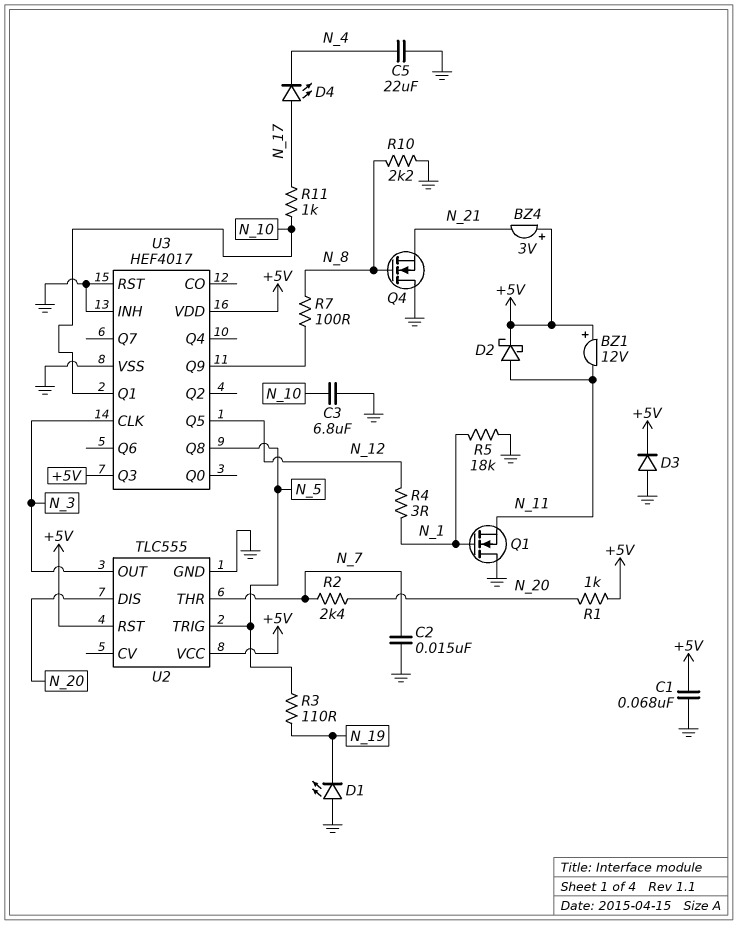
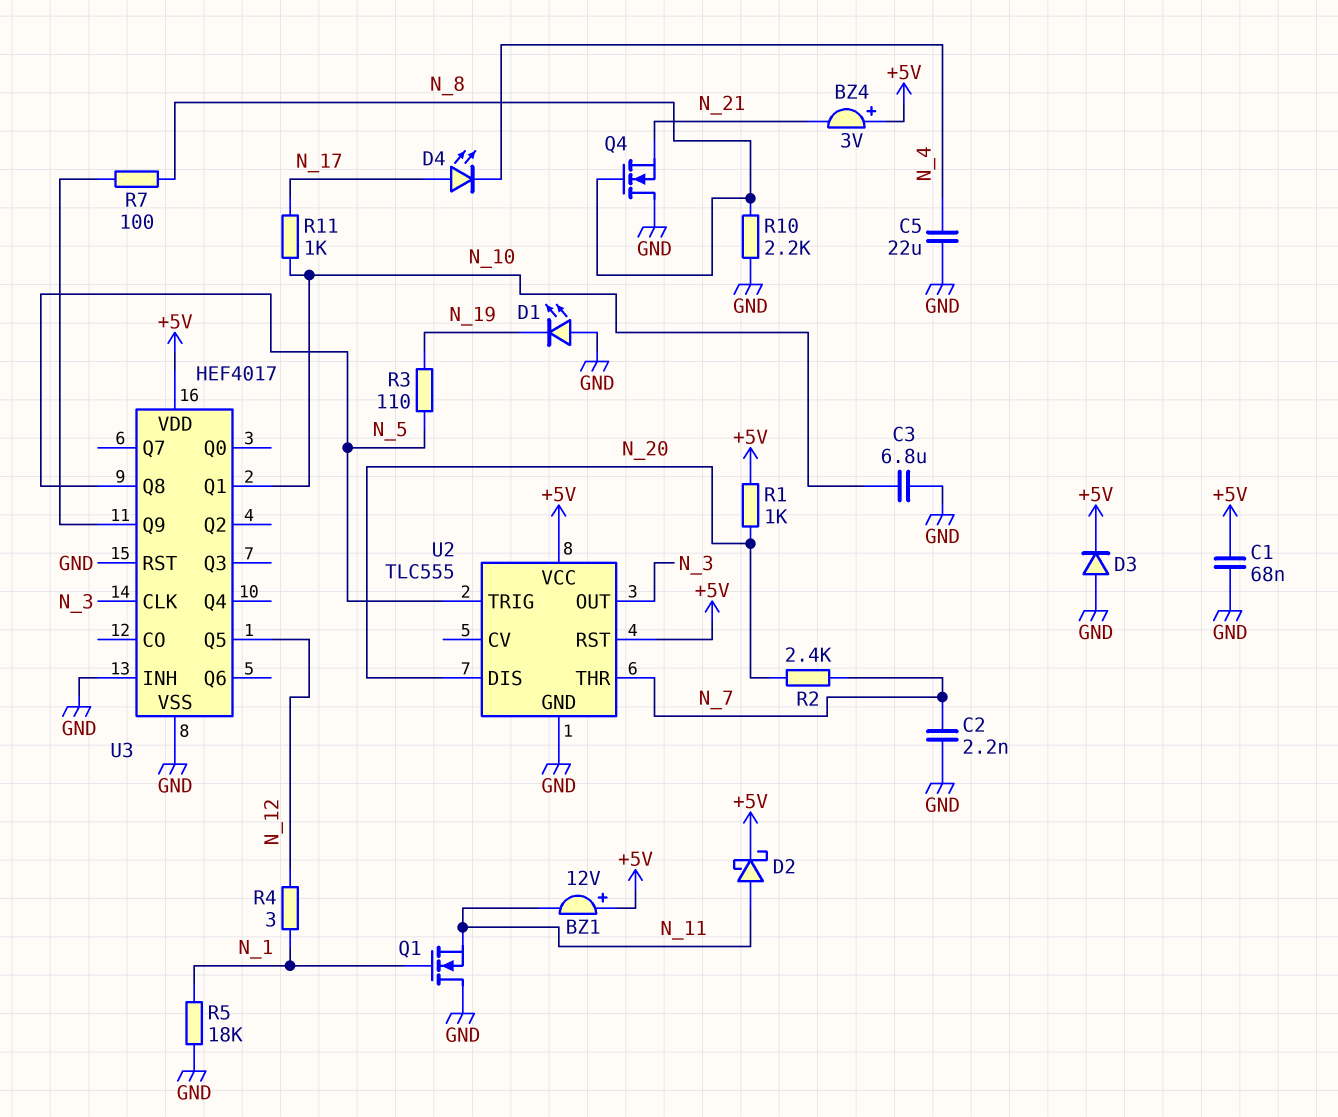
C2: 15nF (GND, N_7) -> 2.2nF (GND, N_7)
U3 pin Q3: +5V -> none

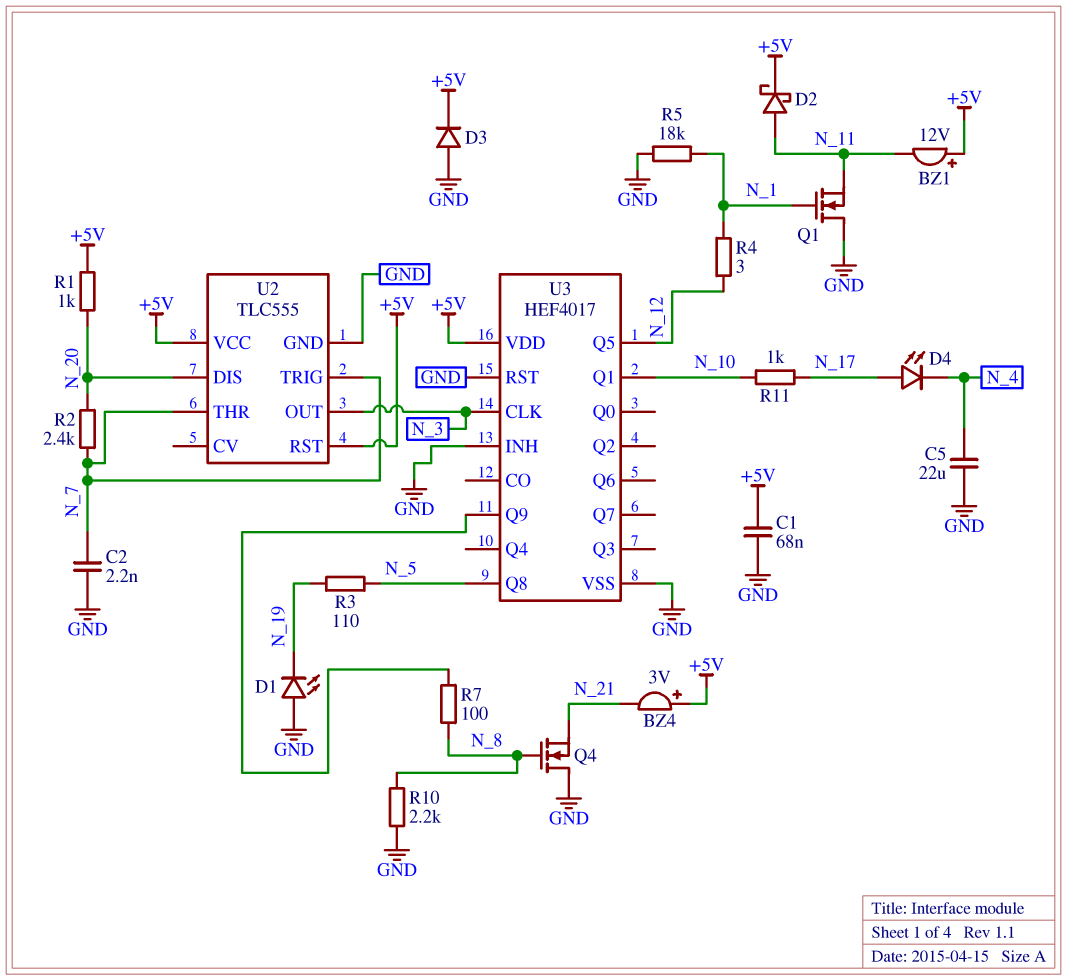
C3: 6.8uF (GND, N_10) -> none
U2 pin TRIG: N_5 -> N_7

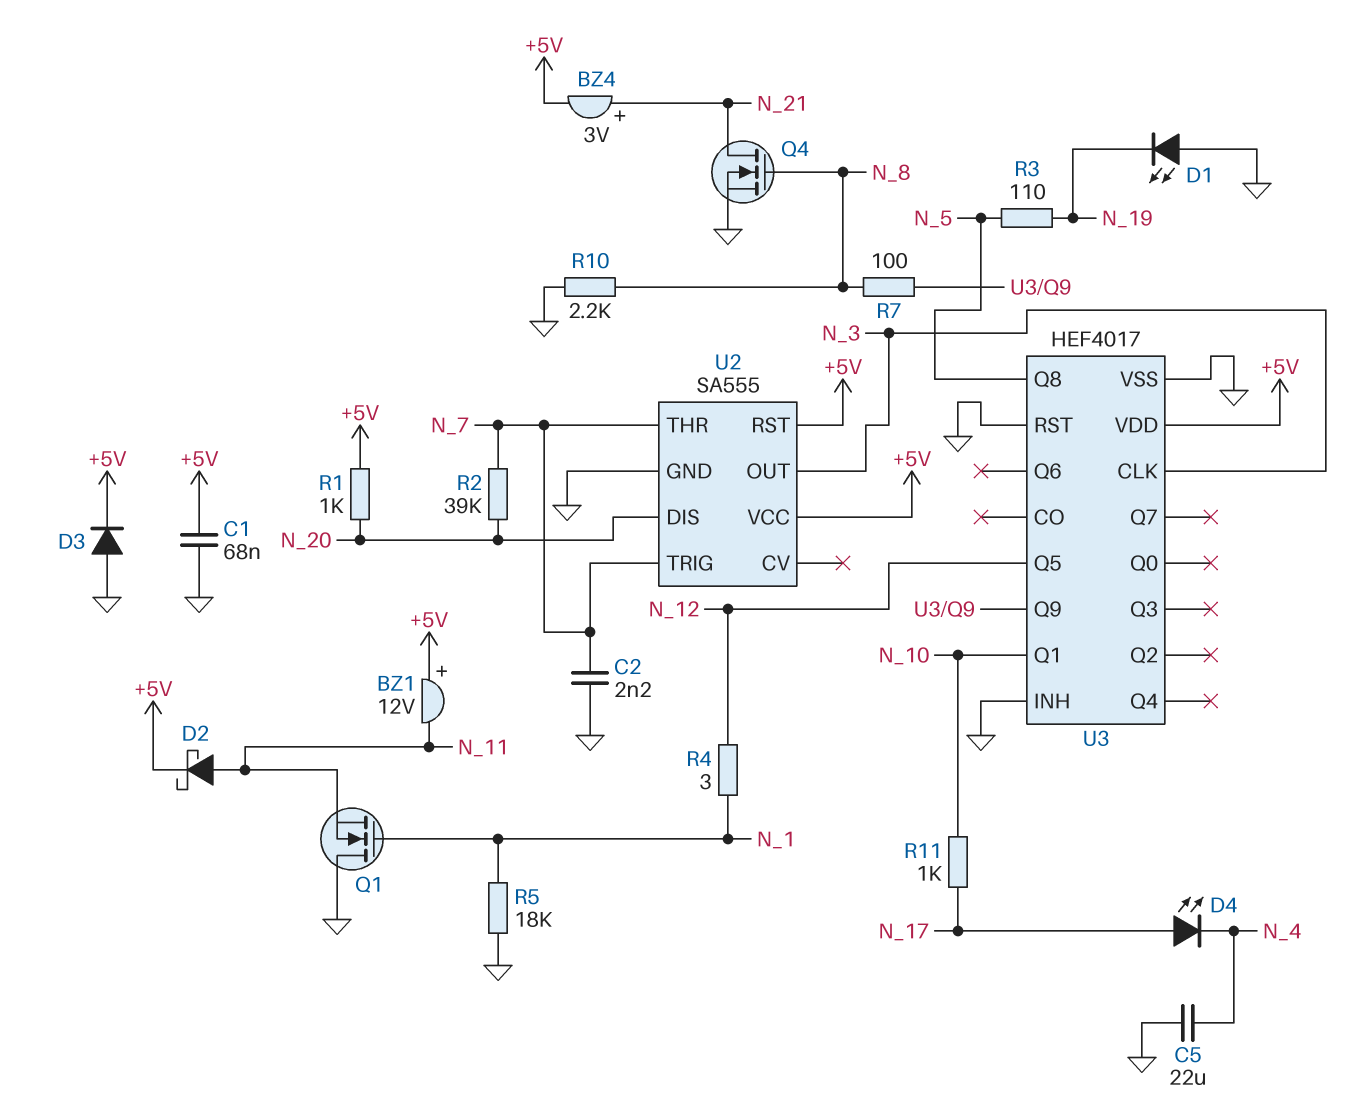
BZ4: buzzer 3V (plus +5V, minus N_21) -> buzzer 3V (plus N_21, minus +5V)
Q4: NMOS (G N_8, D GND, S N_21) -> NMOS (G N_8, D N_21, S GND)
R2: 2.4k (N_7, N_20) -> 39k (N_7, N_20)
U2: TLC555 -> SA555

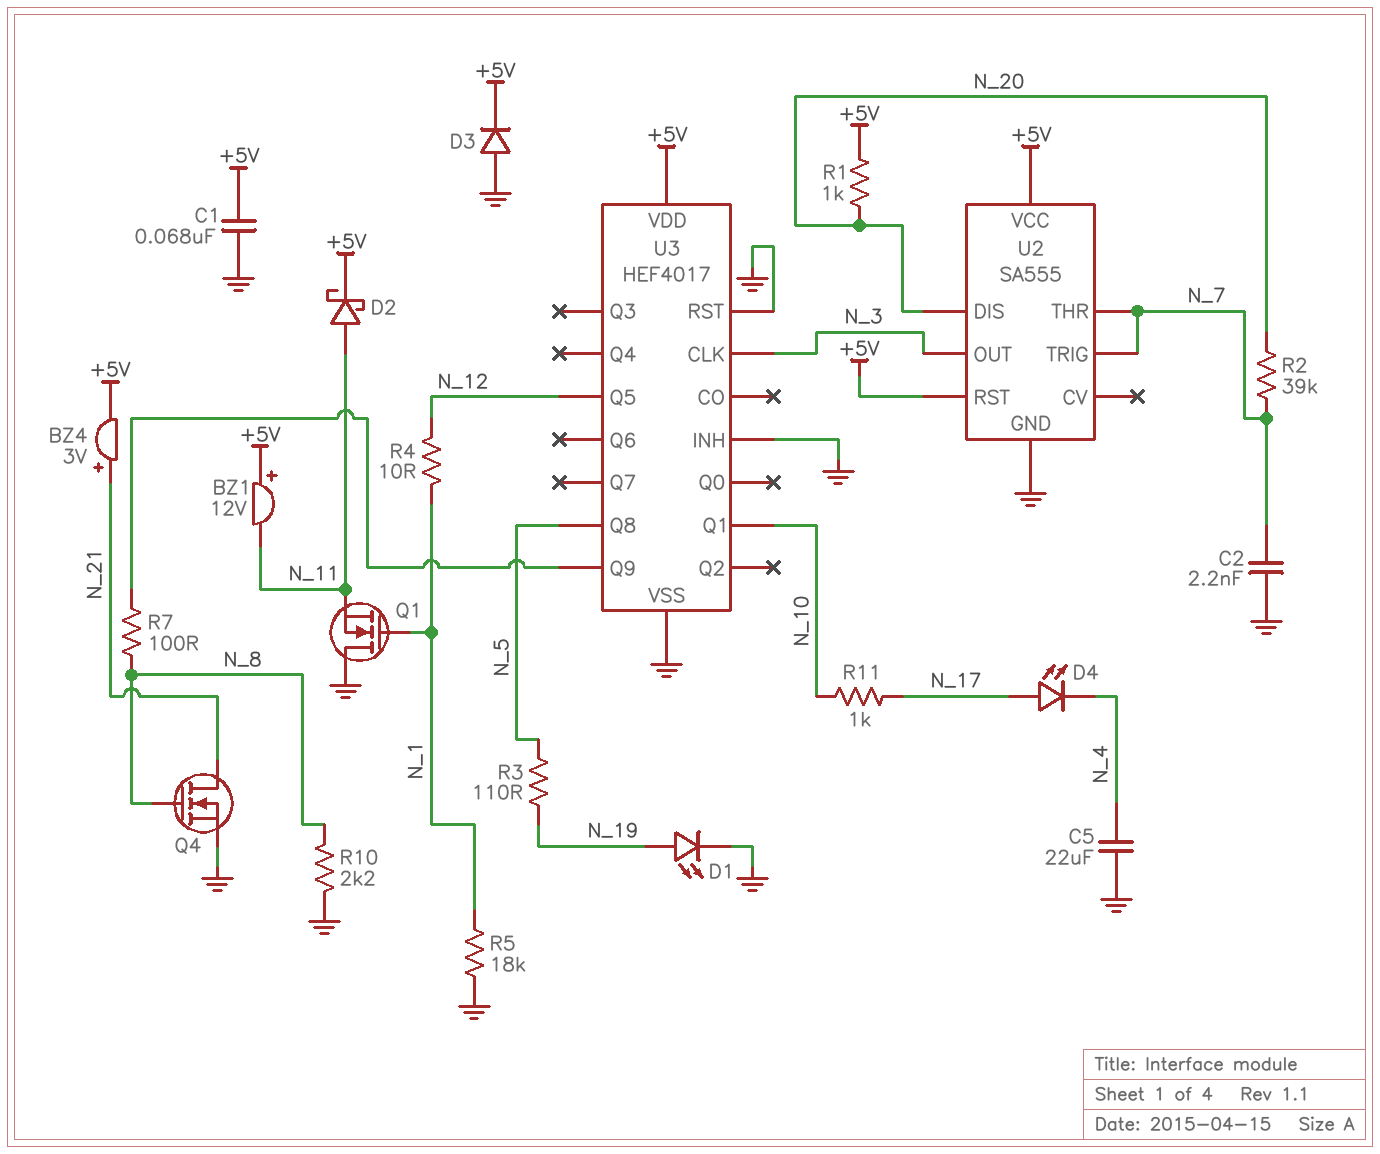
D1: LED (A GND, K N_19) -> LED (A N_19, K GND)
R4: 3 (N_1, N_12) -> 10 (N_1, N_12)

